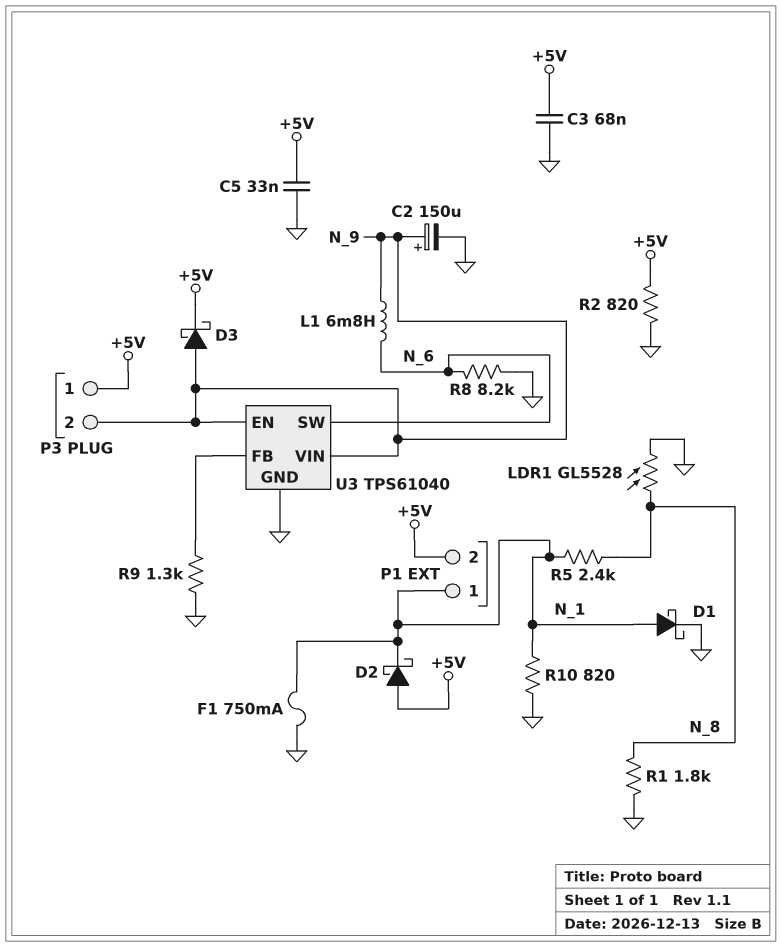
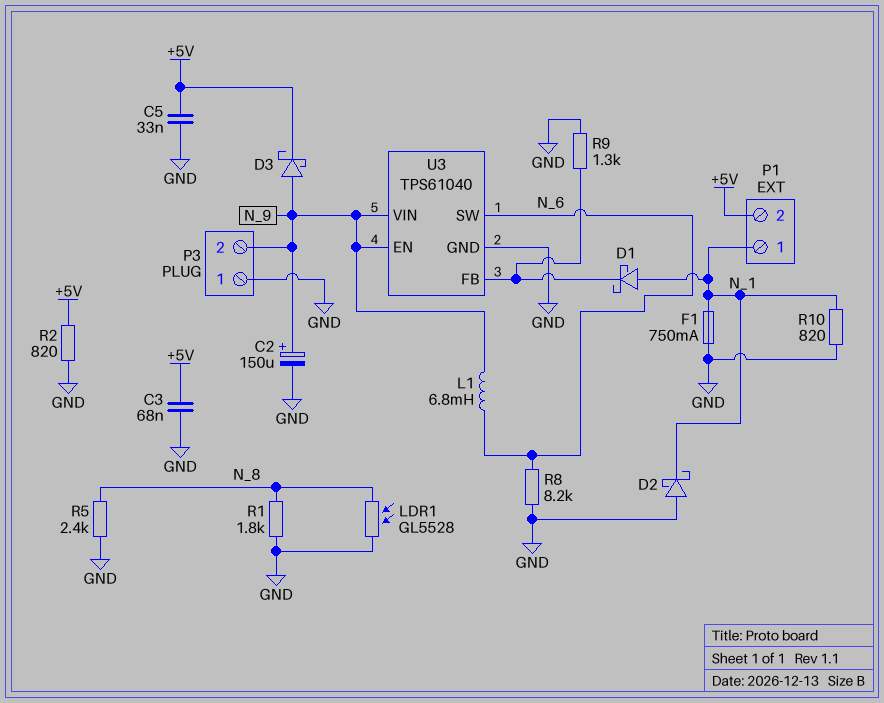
D1: schottky (A N_1, K GND) -> schottky (A N_1, K U3/FB)
D2: schottky (A +5V, K N_1) -> schottky (A GND, K N_1)
P3 pin 1: +5V -> GND
R5: 2.4k (N_1, N_8) -> 2.4k (GND, N_8)

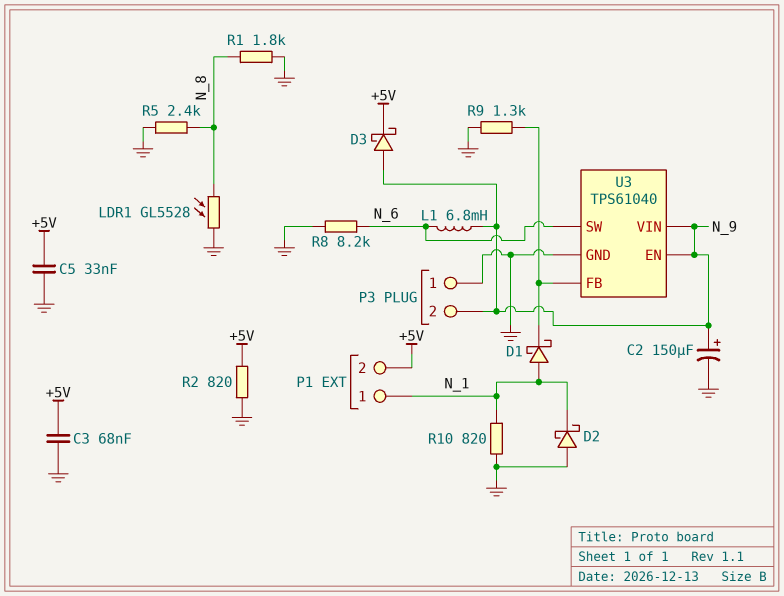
F1: 750mA (GND, N_1) -> none

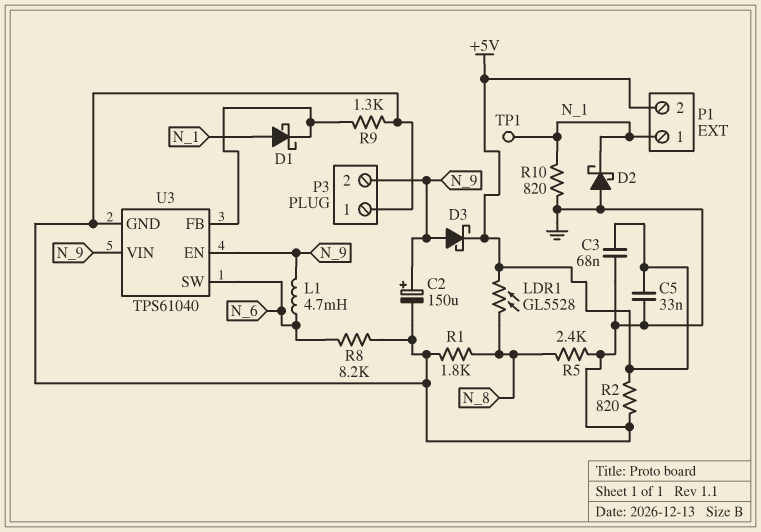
L1: 6.8mH (N_6, N_9) -> 4.7mH (N_6, N_9)
LDR1: GL5528 (GND, N_8) -> GL5528 (+5V, N_8)
TP1: none -> test point (N_1)

